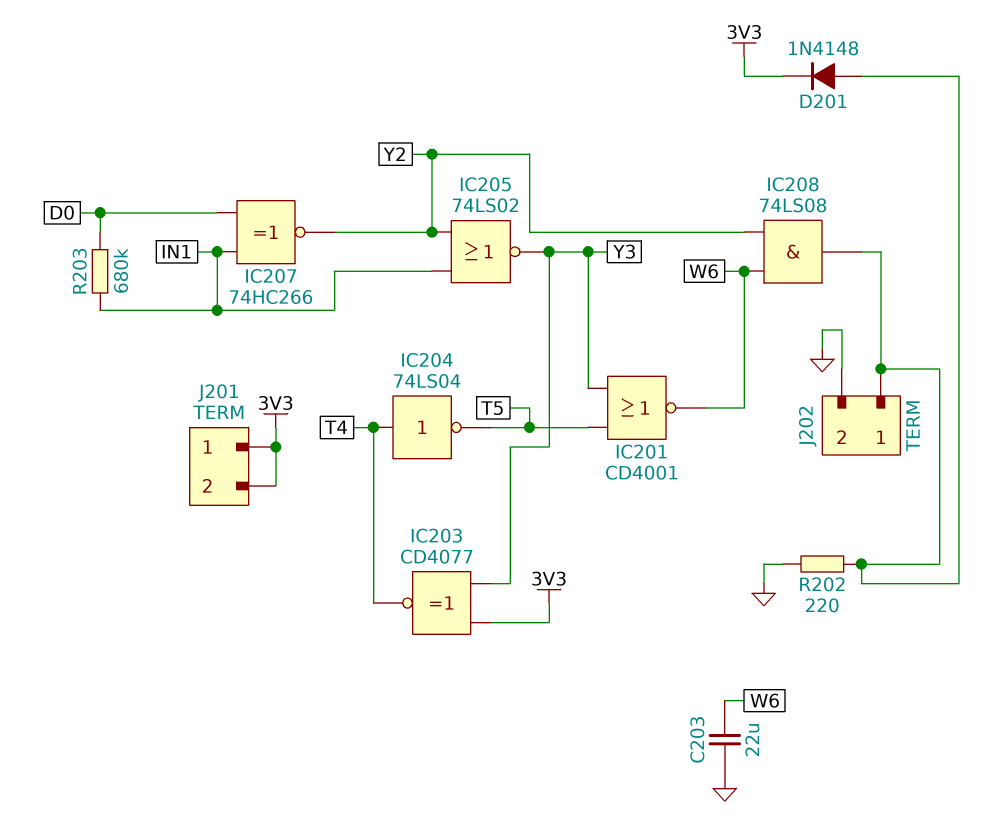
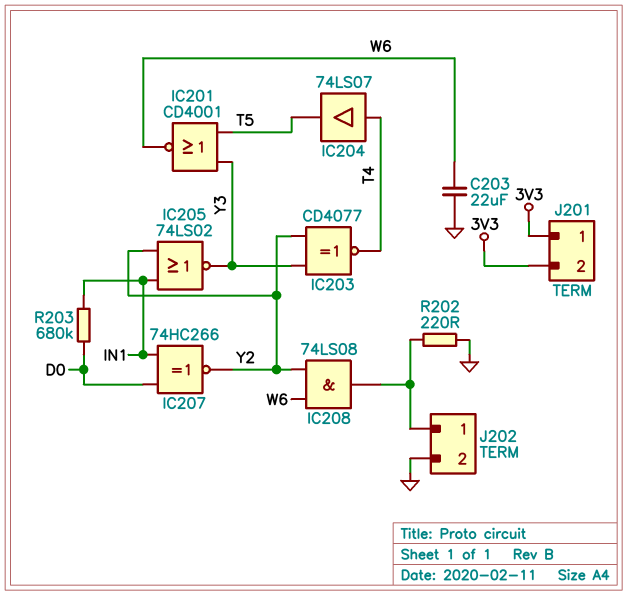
D201: diode 1N4148 (A J202/1, K 3V3) -> none
IC203: XNOR CD4077 (in 3V3, in Y3, out T4) -> XNOR CD4077 (in Y2, in Y3, out T4)
IC204: NOT 74LS04 (in T4, out T5) -> buffer 74LS07 (in T4, out T5)

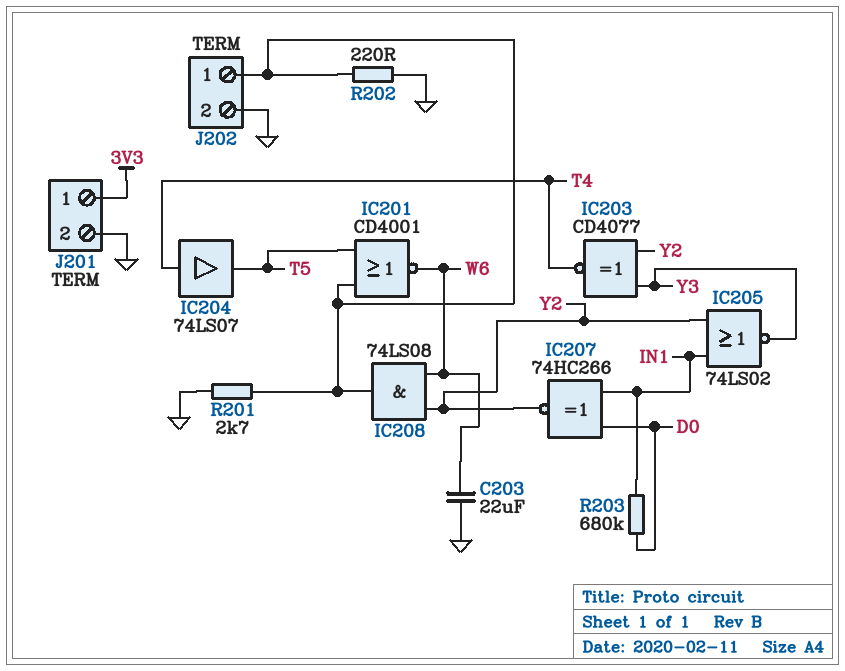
IC201: NOR CD4001 (in T5, in Y3, out W6) -> NOR CD4001 (in J202/1, in T5, out W6)
J201 pin 2: 3V3 -> GND
R201: none -> 2.7k (GND, J202/1)

